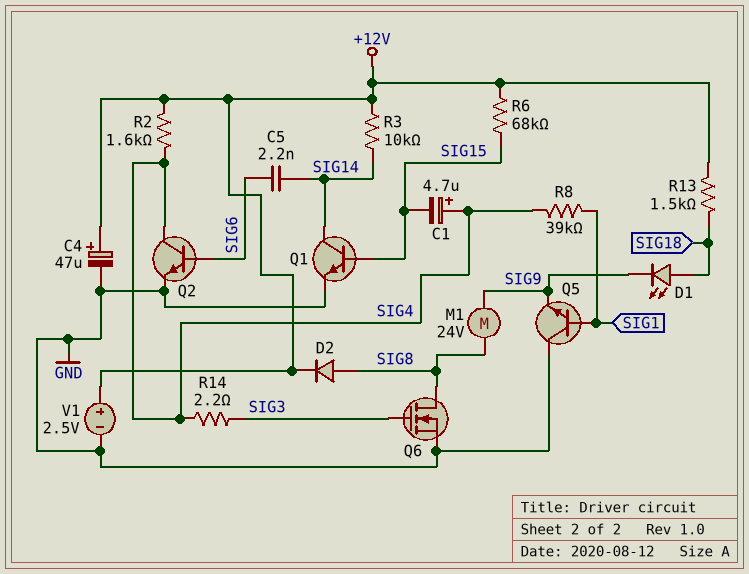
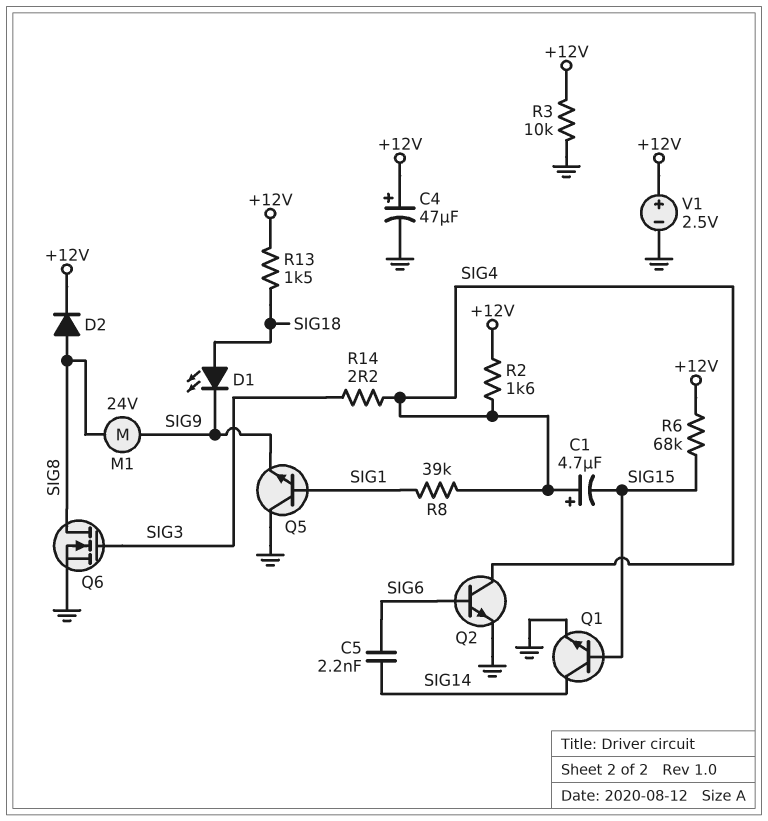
R3: 10k (+12V, SIG14) -> 10k (+12V, GND)

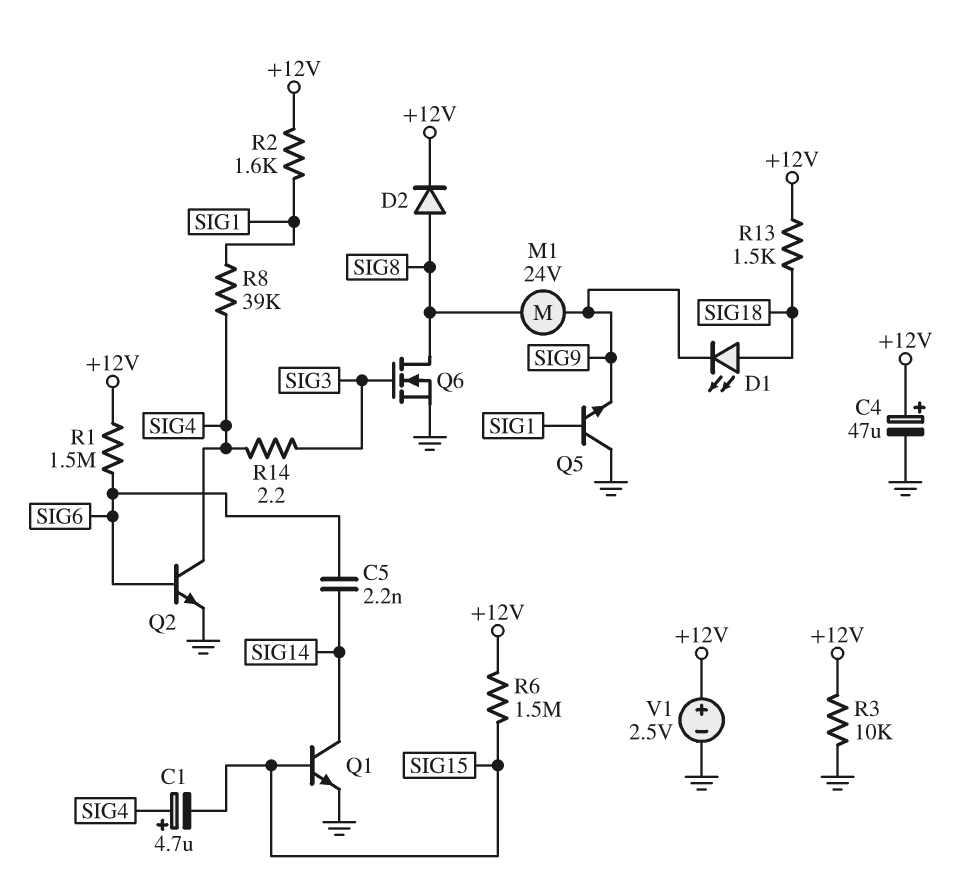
R1: none -> 1.5M (+12V, SIG6)
R2: 1.6k (+12V, SIG4) -> 1.6k (+12V, SIG1)
R6: 68k (+12V, SIG15) -> 1.5M (+12V, SIG15)

